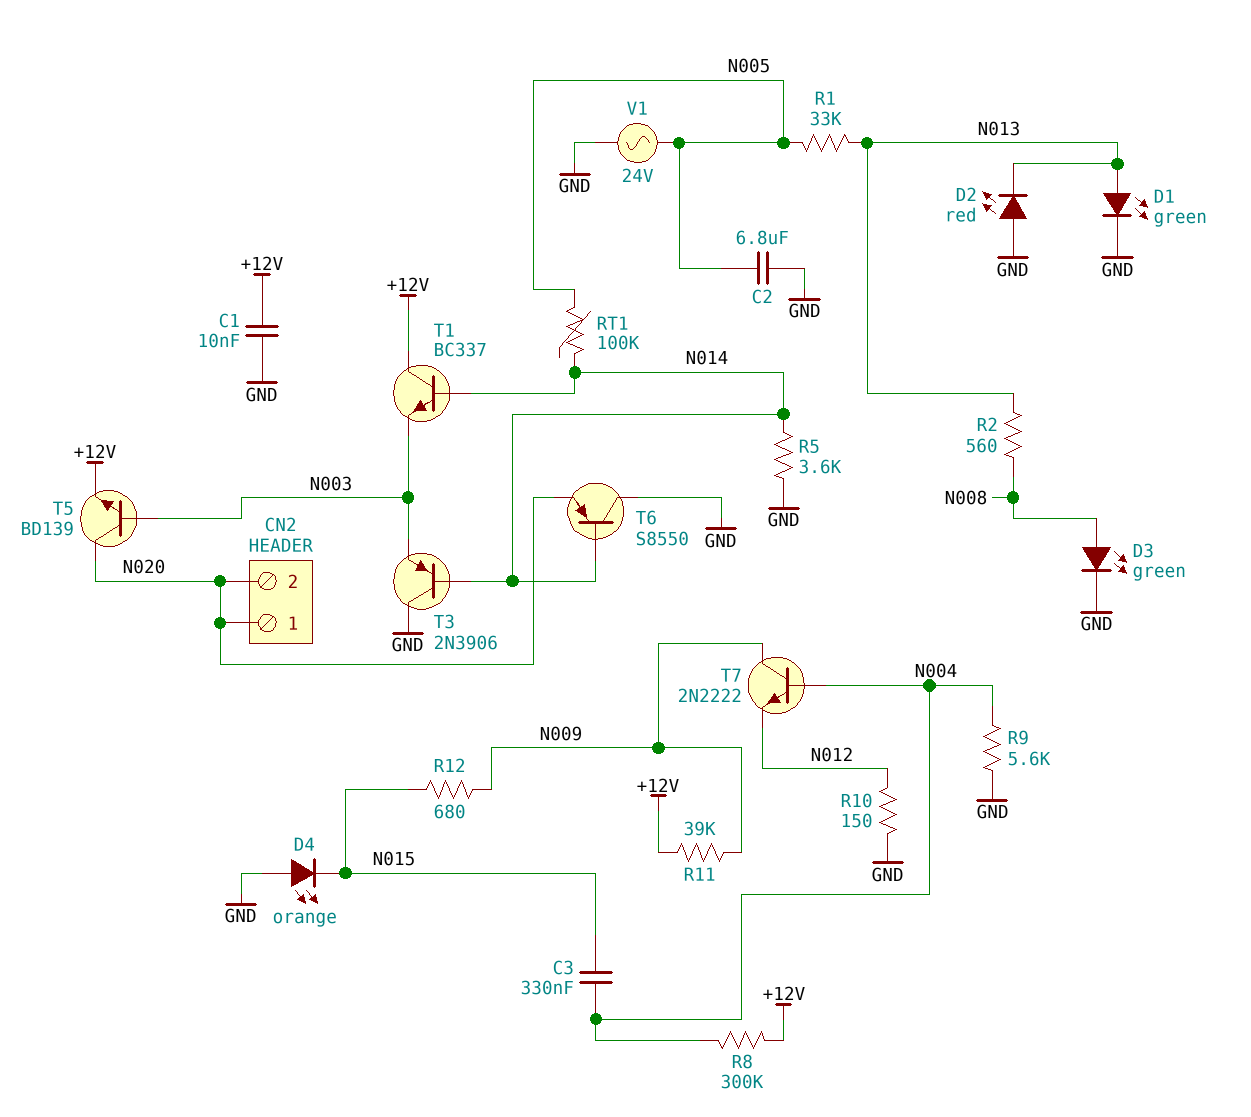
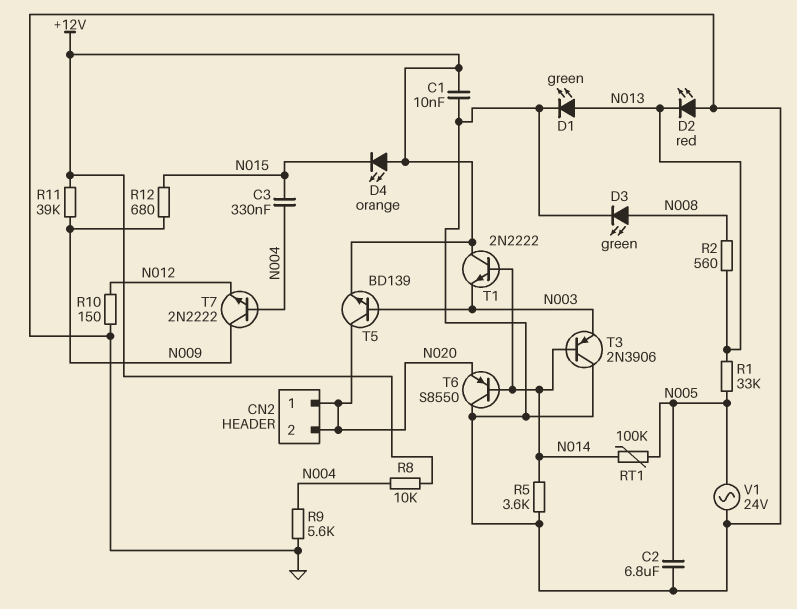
D4: LED orange (A GND, K N015) -> LED orange (A +12V, K N015)
R8: 300k (+12V, N004) -> 10k (+12V, N004)
T1: NPN BC337 (B N014, C +12V, E N003) -> NPN 2N2222 (B N014, C +12V, E N003)

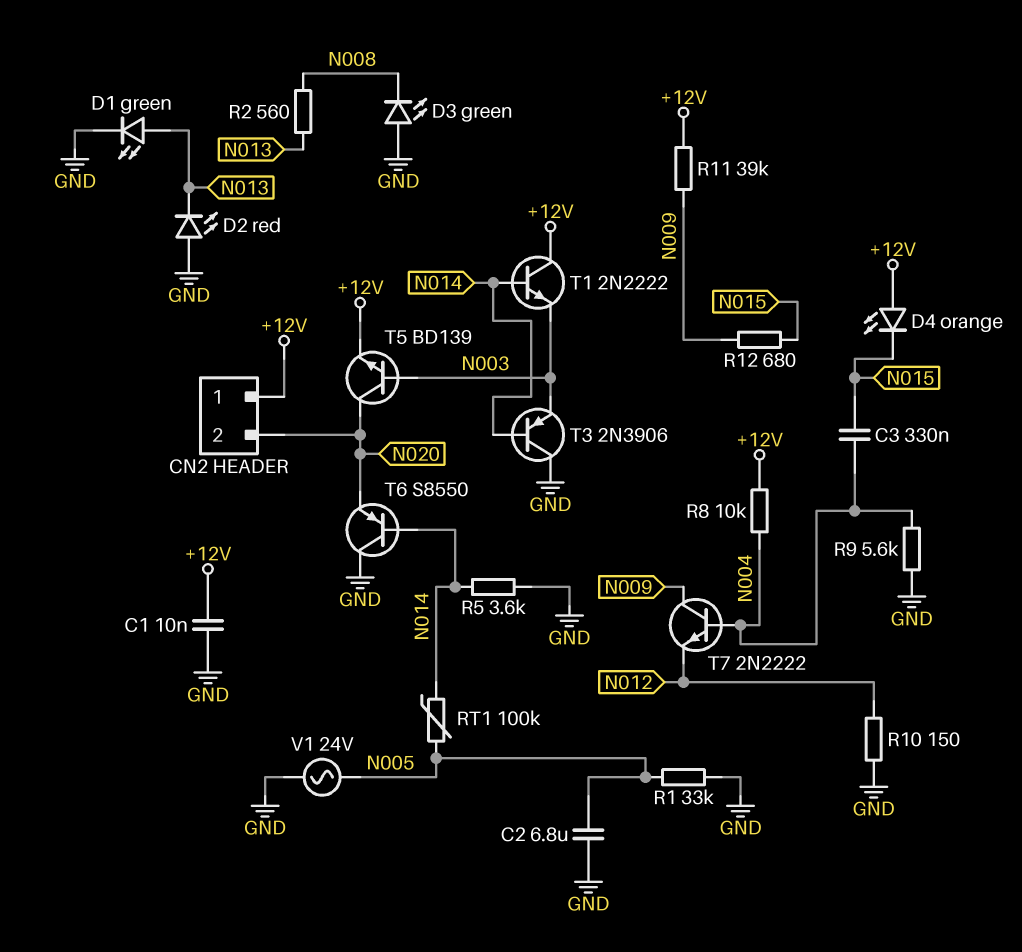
CN2 pin 1: N020 -> +12V
D3: LED green (A N008, K GND) -> LED green (A GND, K N008)
R1: 33k (N005, N013) -> 33k (GND, N005)

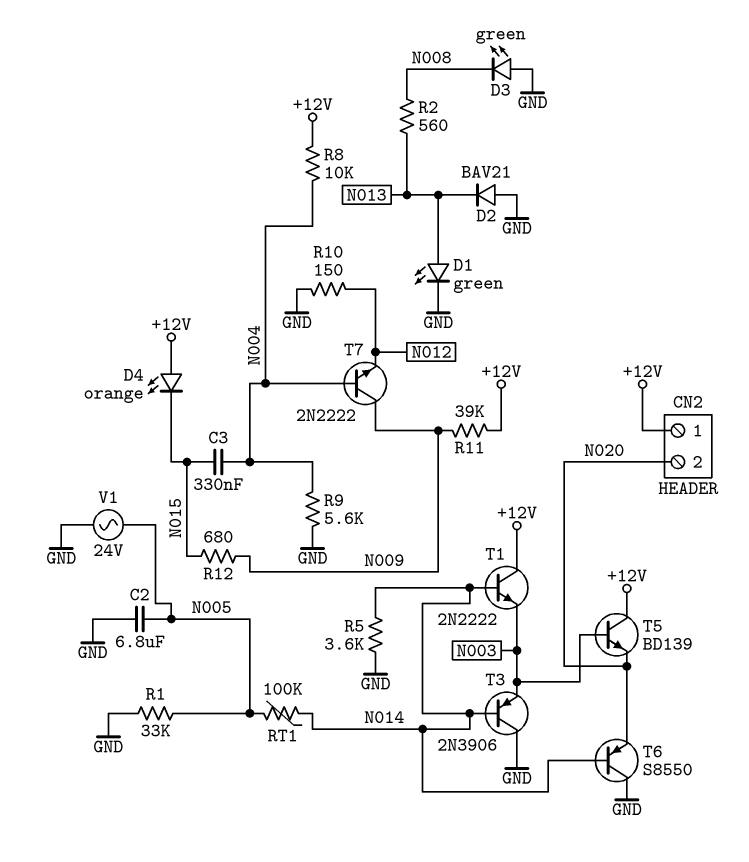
C1: 10nF (+12V, GND) -> none
D2: LED red (A GND, K N013) -> diode BAV21 (A GND, K N013)
T5: NPN BD139 (B N003, C N020, E +12V) -> NPN BD139 (B N003, C +12V, E N020)

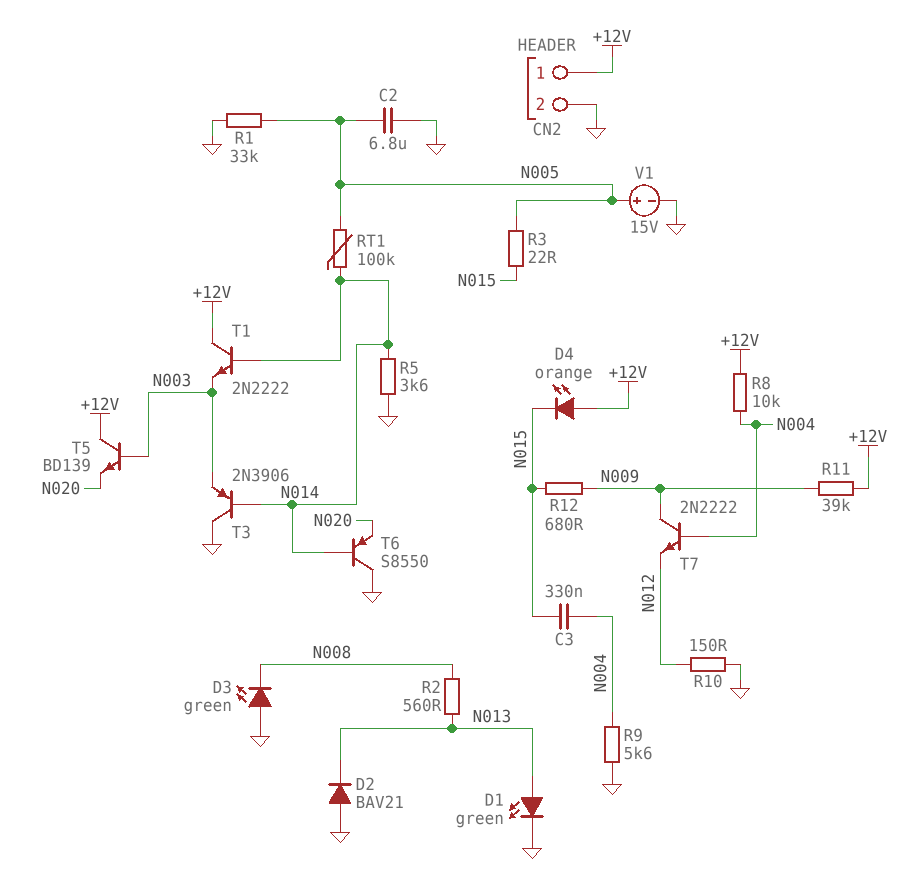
CN2 pin 2: N020 -> GND
R3: none -> 22 (N005, N015)
V1: AC 24V (GND, N005) -> 15V (plus N005, minus GND)

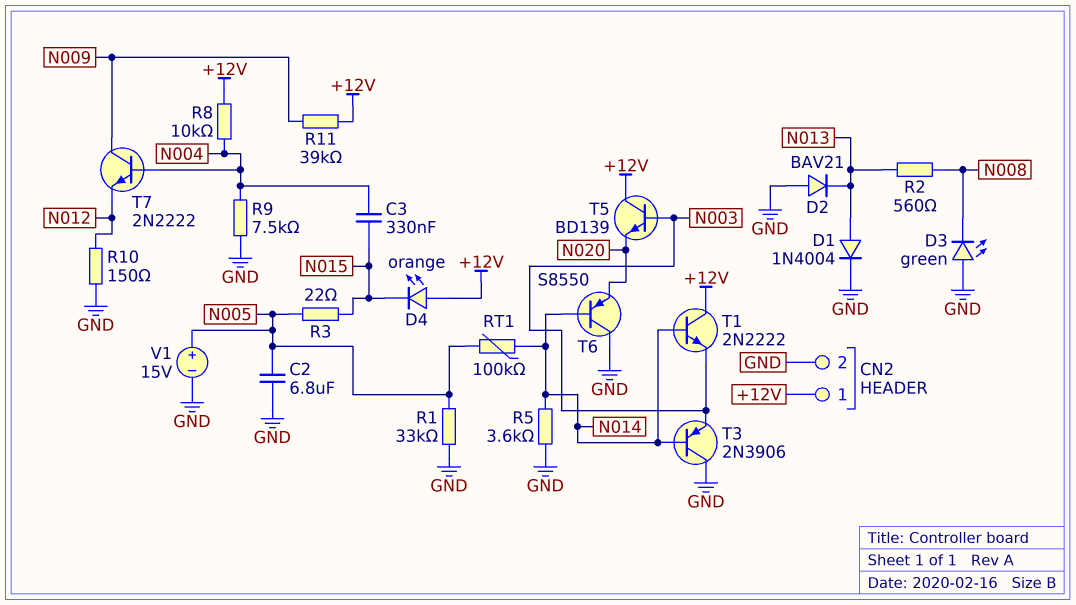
D1: LED green (A N013, K GND) -> diode 1N4004 (A N013, K GND)
R9: 5.6k (GND, N004) -> 7.5k (GND, N004)
R12: 680 (N009, N015) -> none

